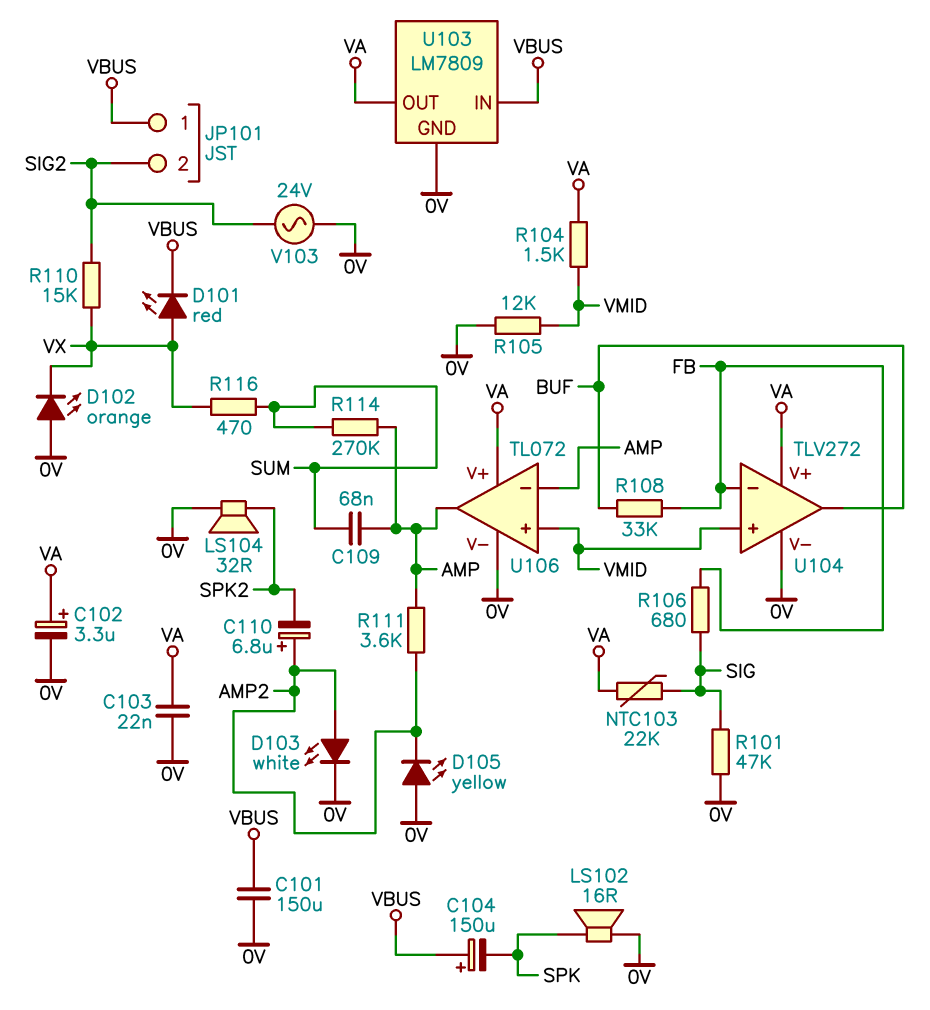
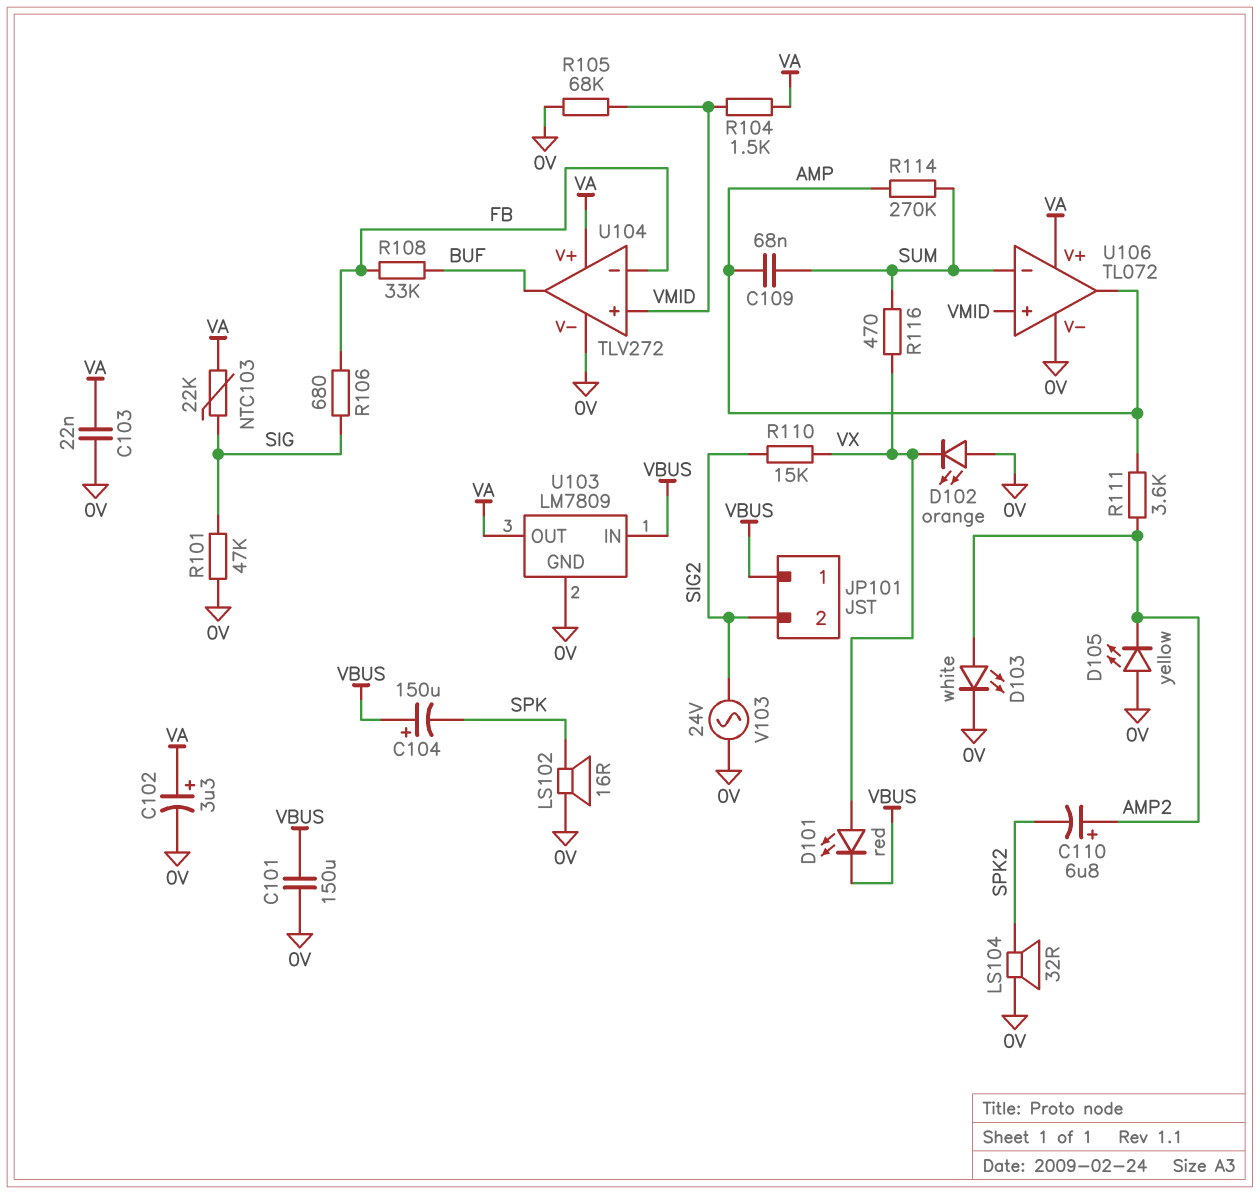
R105: 12k (0V, VMID) -> 68k (0V, VMID)
U106 pin in-: AMP -> SUM

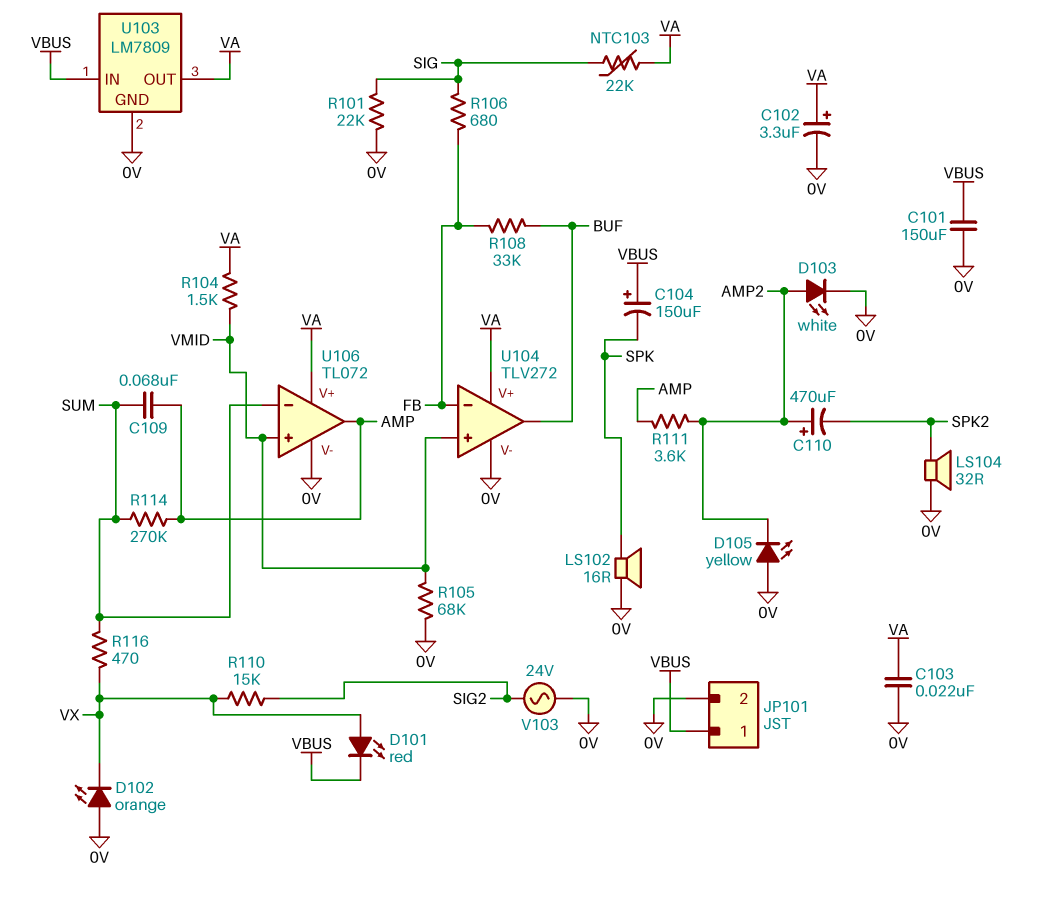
C110: 6.8uF (plus AMP2, minus SPK2) -> 470uF (plus AMP2, minus SPK2)
JP101 pin 2: SIG2 -> 0V
R101: 47k (0V, SIG) -> 22k (0V, SIG)

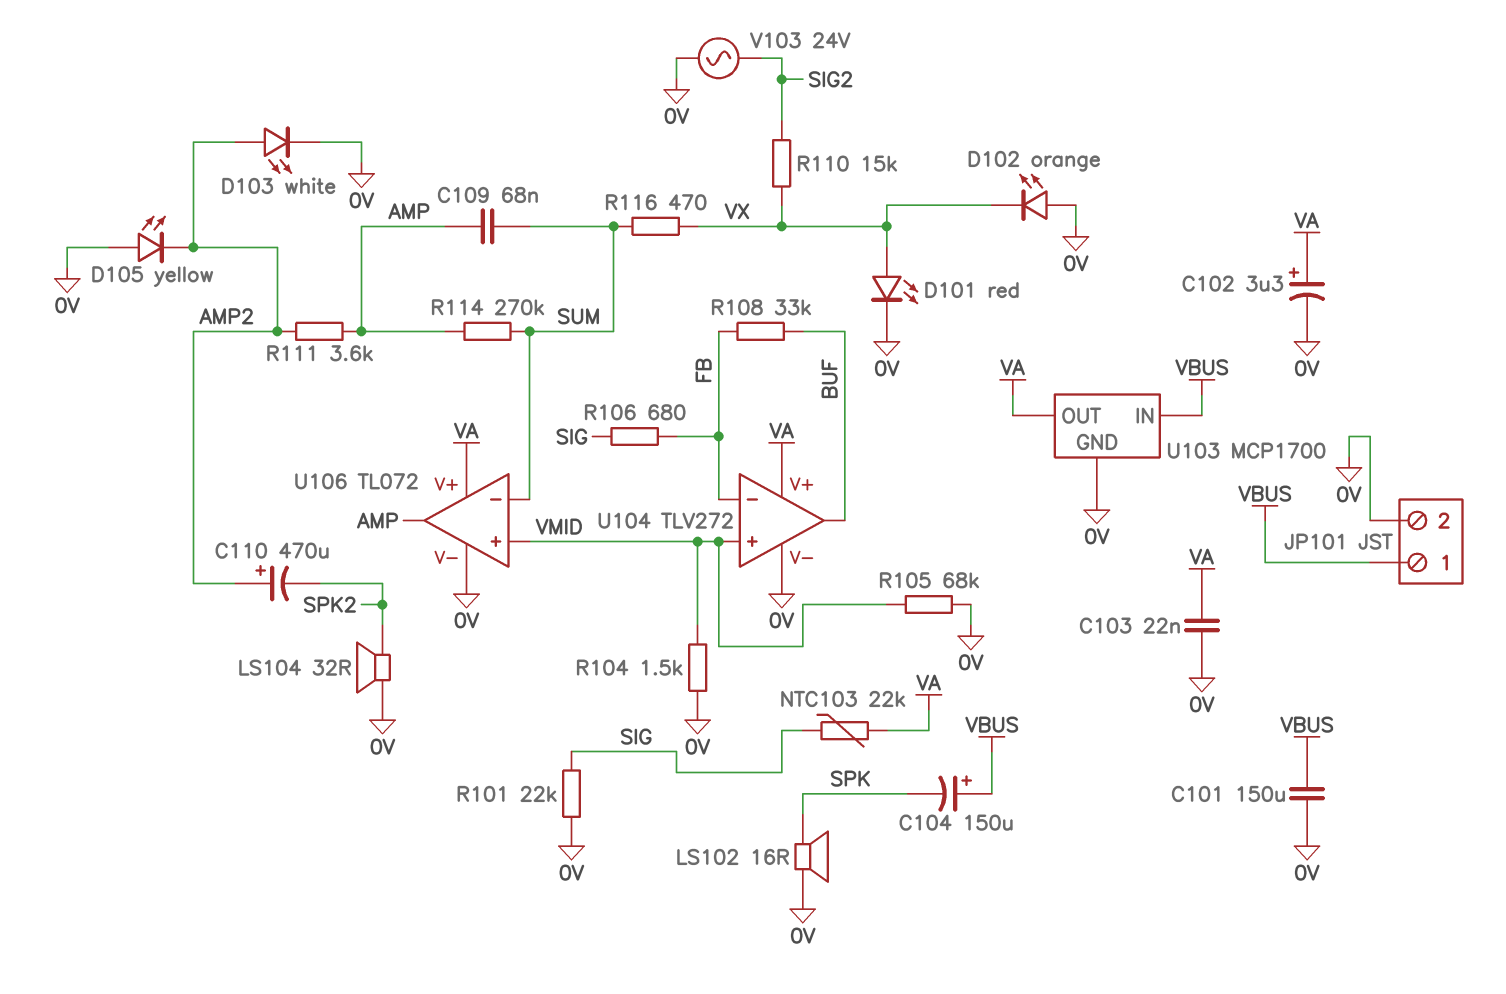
D101: LED red (A VX, K VBUS) -> LED red (A VX, K 0V)
R104: 1.5k (VA, VMID) -> 1.5k (0V, VMID)
U103: LM7809 -> MCP1700

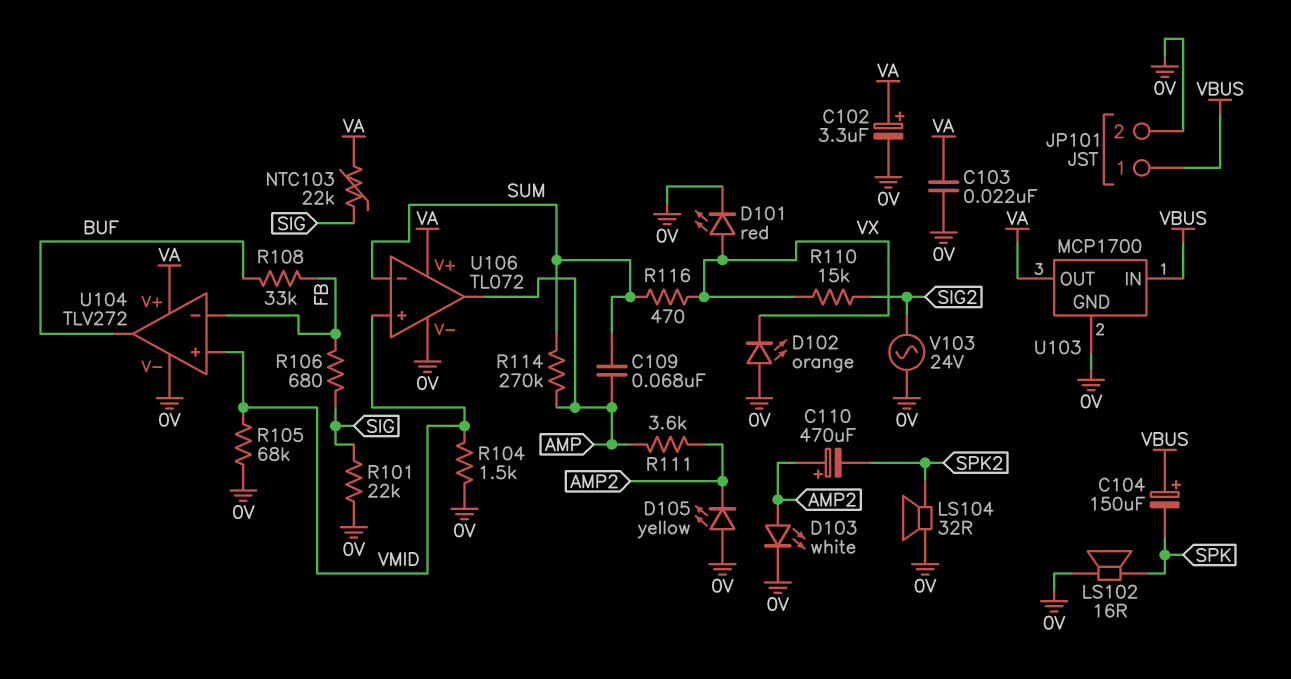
C101: 150uF (0V, VBUS) -> none

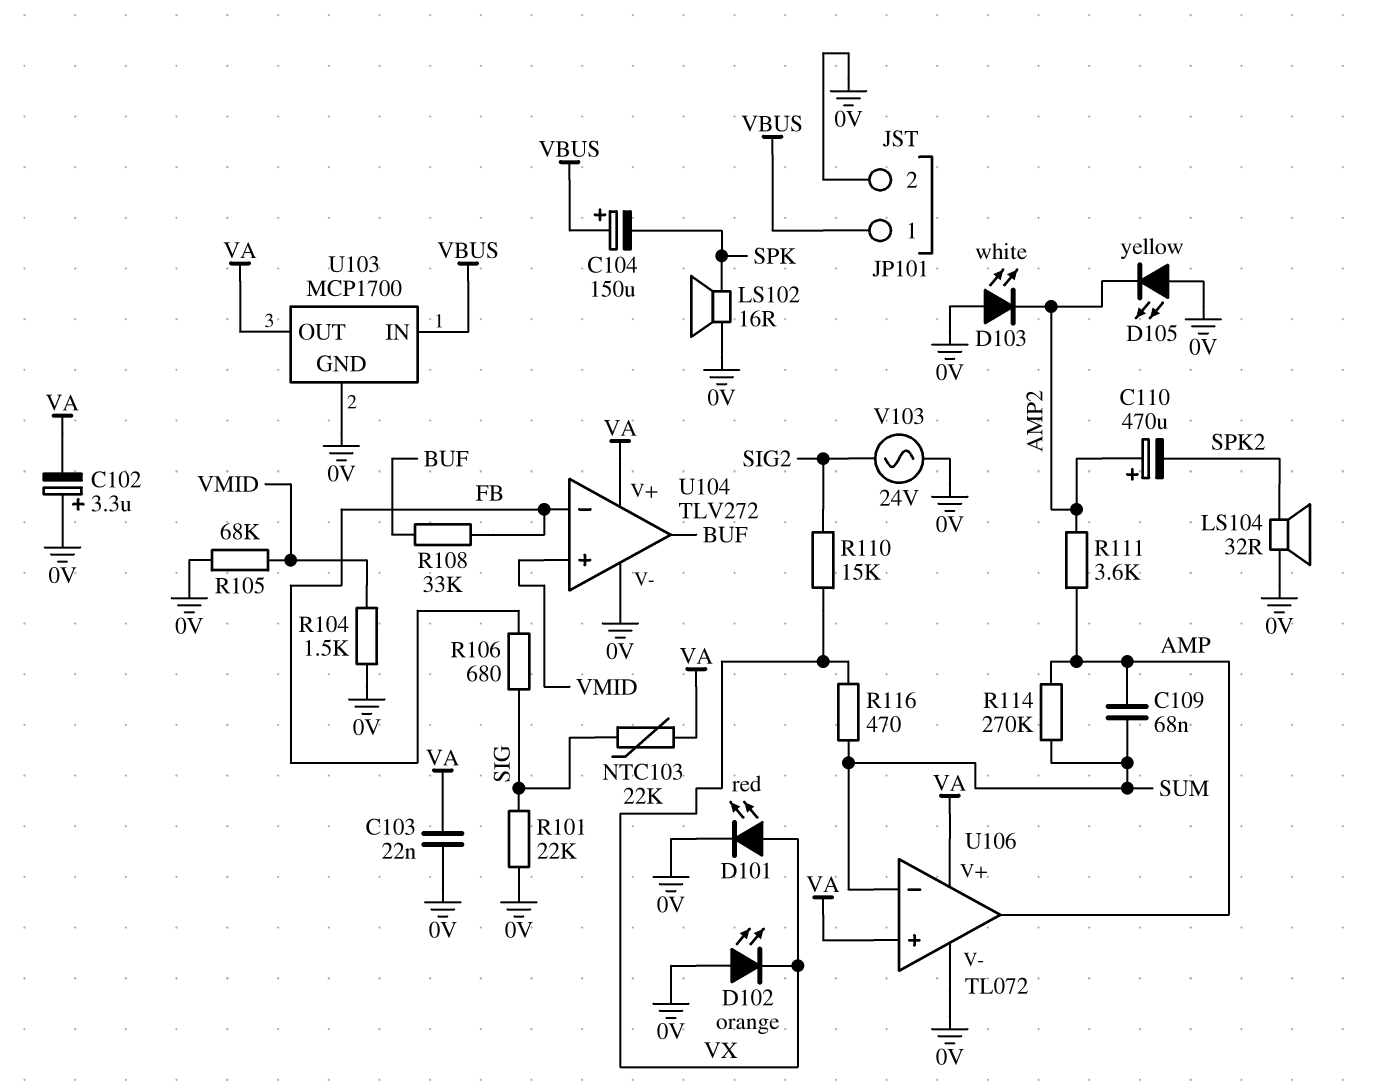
C102: 3.3uF (plus VA, minus 0V) -> 3.3uF (plus 0V, minus VA)
D103: LED white (A AMP2, K 0V) -> LED white (A 0V, K AMP2)
U106 pin in+: VMID -> VA

